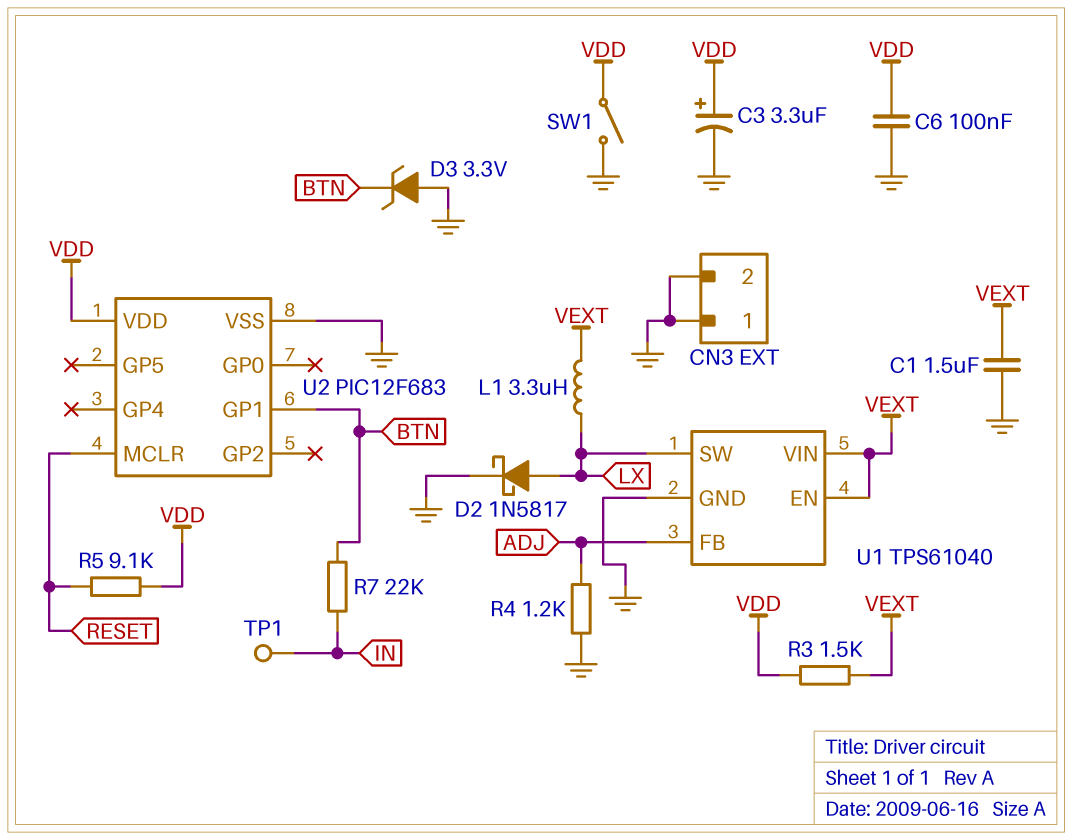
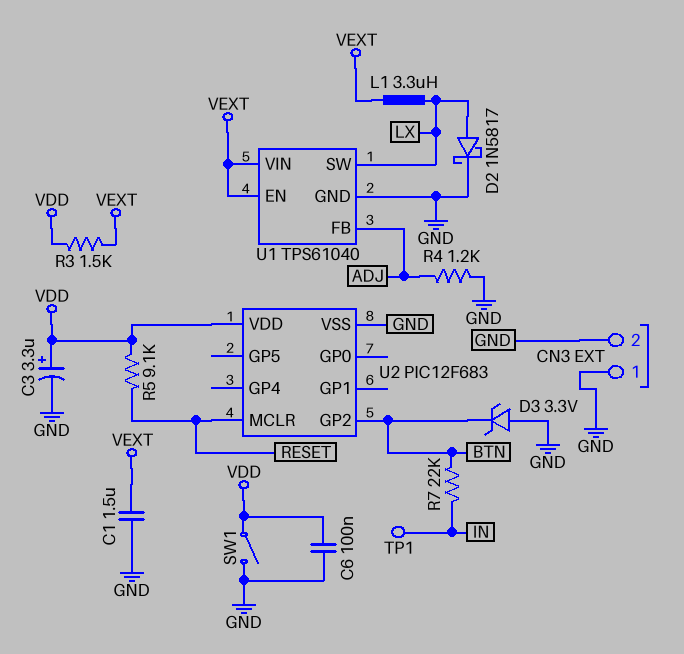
U2 pin GP1: BTN -> none
U2 pin GP2: none -> BTN

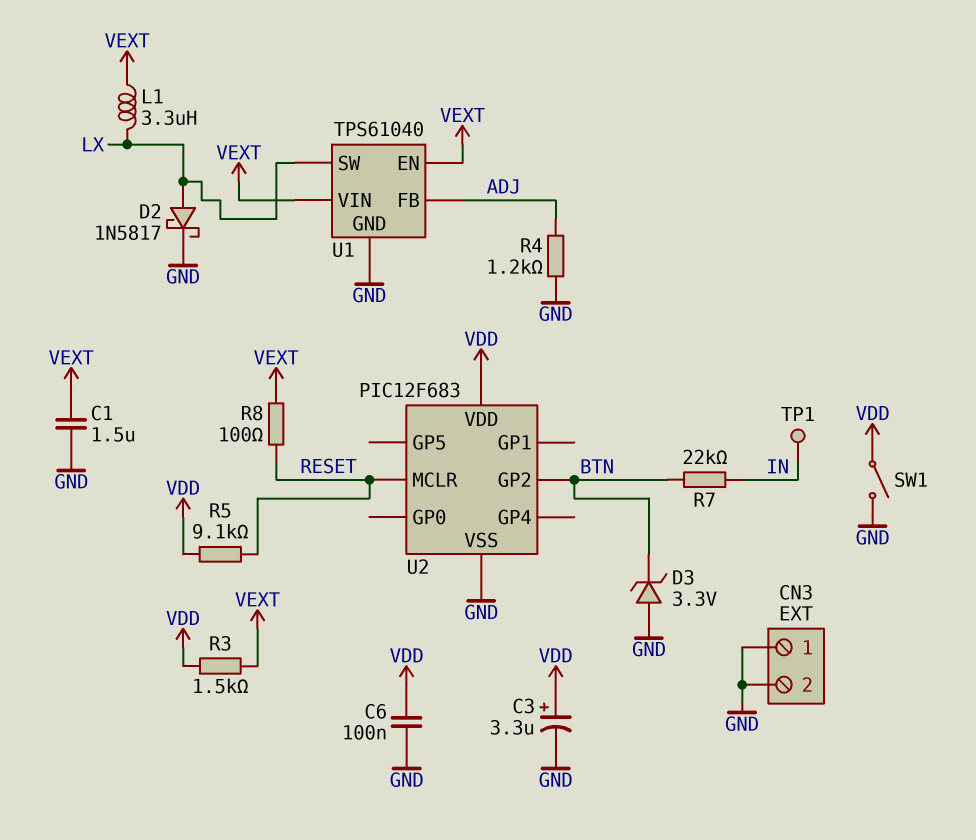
R8: none -> 100 (RESET, VEXT)

